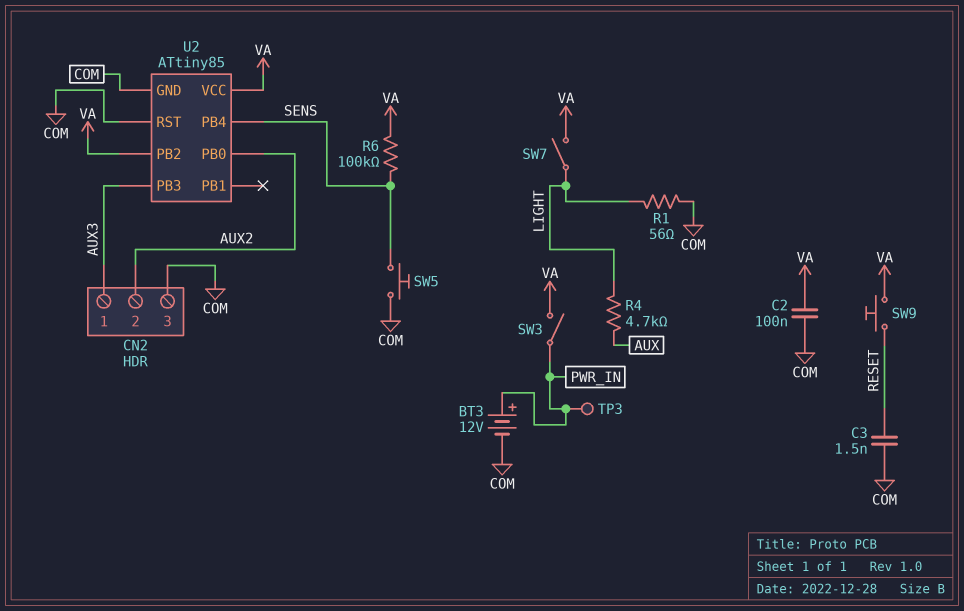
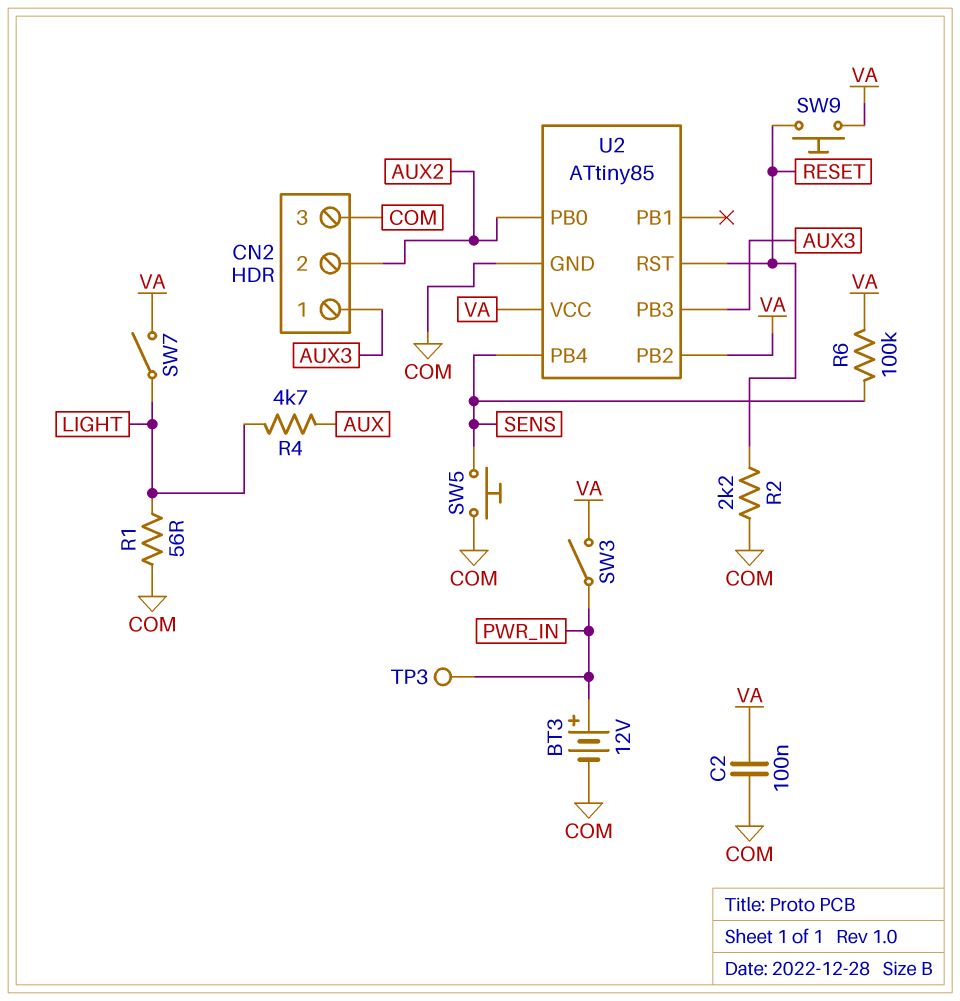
C3: 1.5nF (COM, RESET) -> none
R2: none -> 2.2k (COM, RESET)
U2 pin RST: COM -> RESET

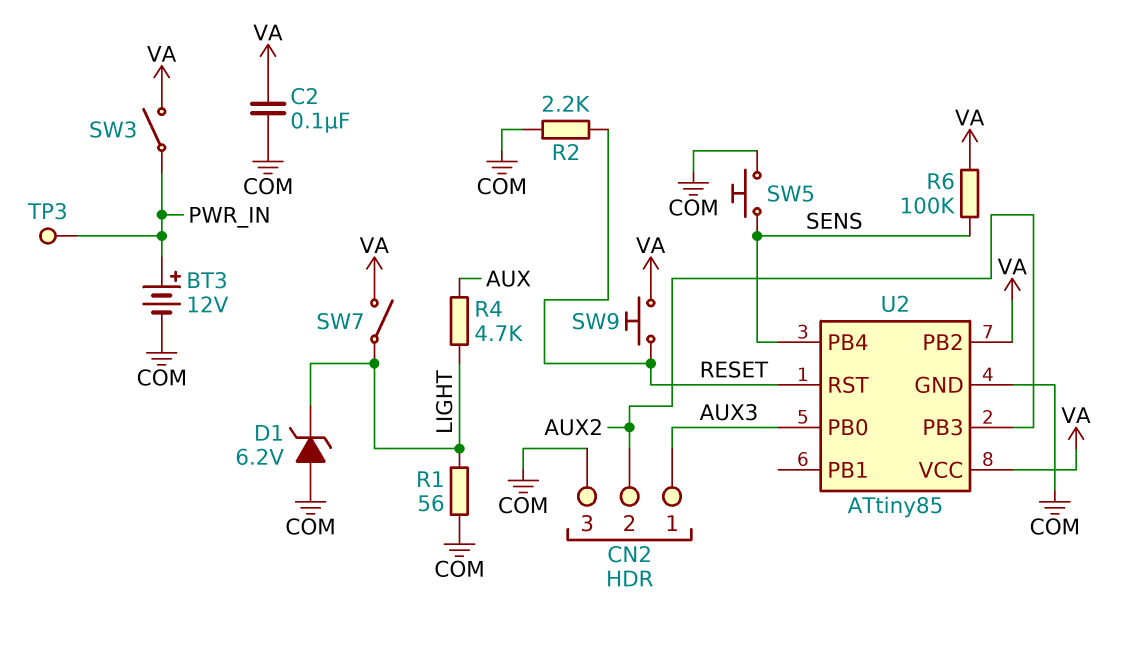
D1: none -> zener 6.2V (A COM, K LIGHT)
U2 pin PB0: AUX2 -> AUX3
U2 pin PB3: AUX3 -> AUX2

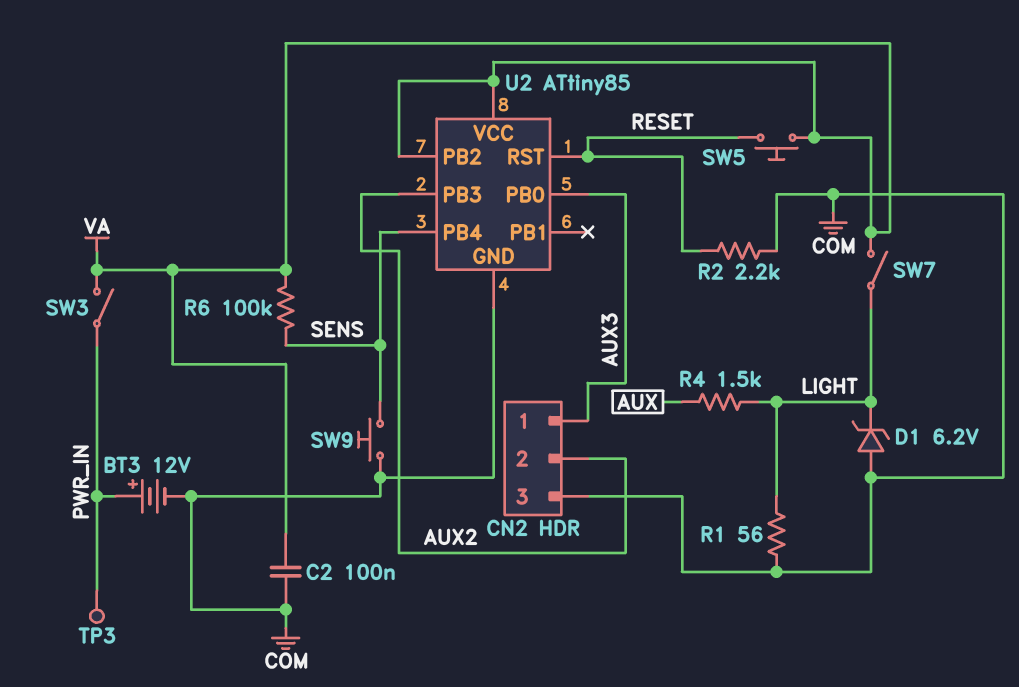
R4: 4.7k (AUX, LIGHT) -> 1.5k (AUX, LIGHT)
SW5: button (COM, SENS) -> button (RESET, VA)
SW9: button (RESET, VA) -> button (COM, SENS)

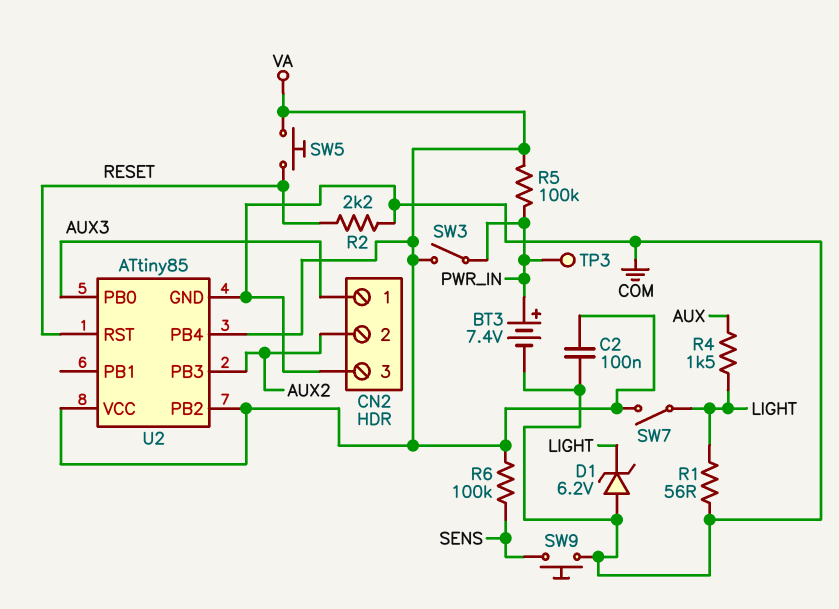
BT3: 12V (plus PWR_IN, minus COM) -> 7.4V (plus PWR_IN, minus COM)
R5: none -> 100k (PWR_IN, VA)
U2 pin PB4: SENS -> VA

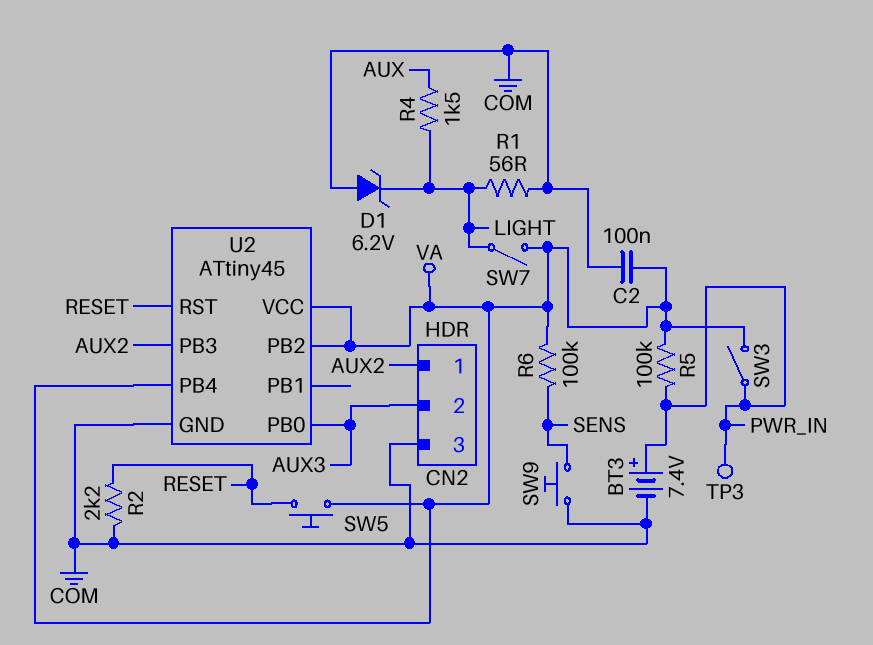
CN2 pin 1: AUX3 -> AUX2
CN2 pin 2: AUX2 -> AUX3
U2: ATtiny85 -> ATtiny45

